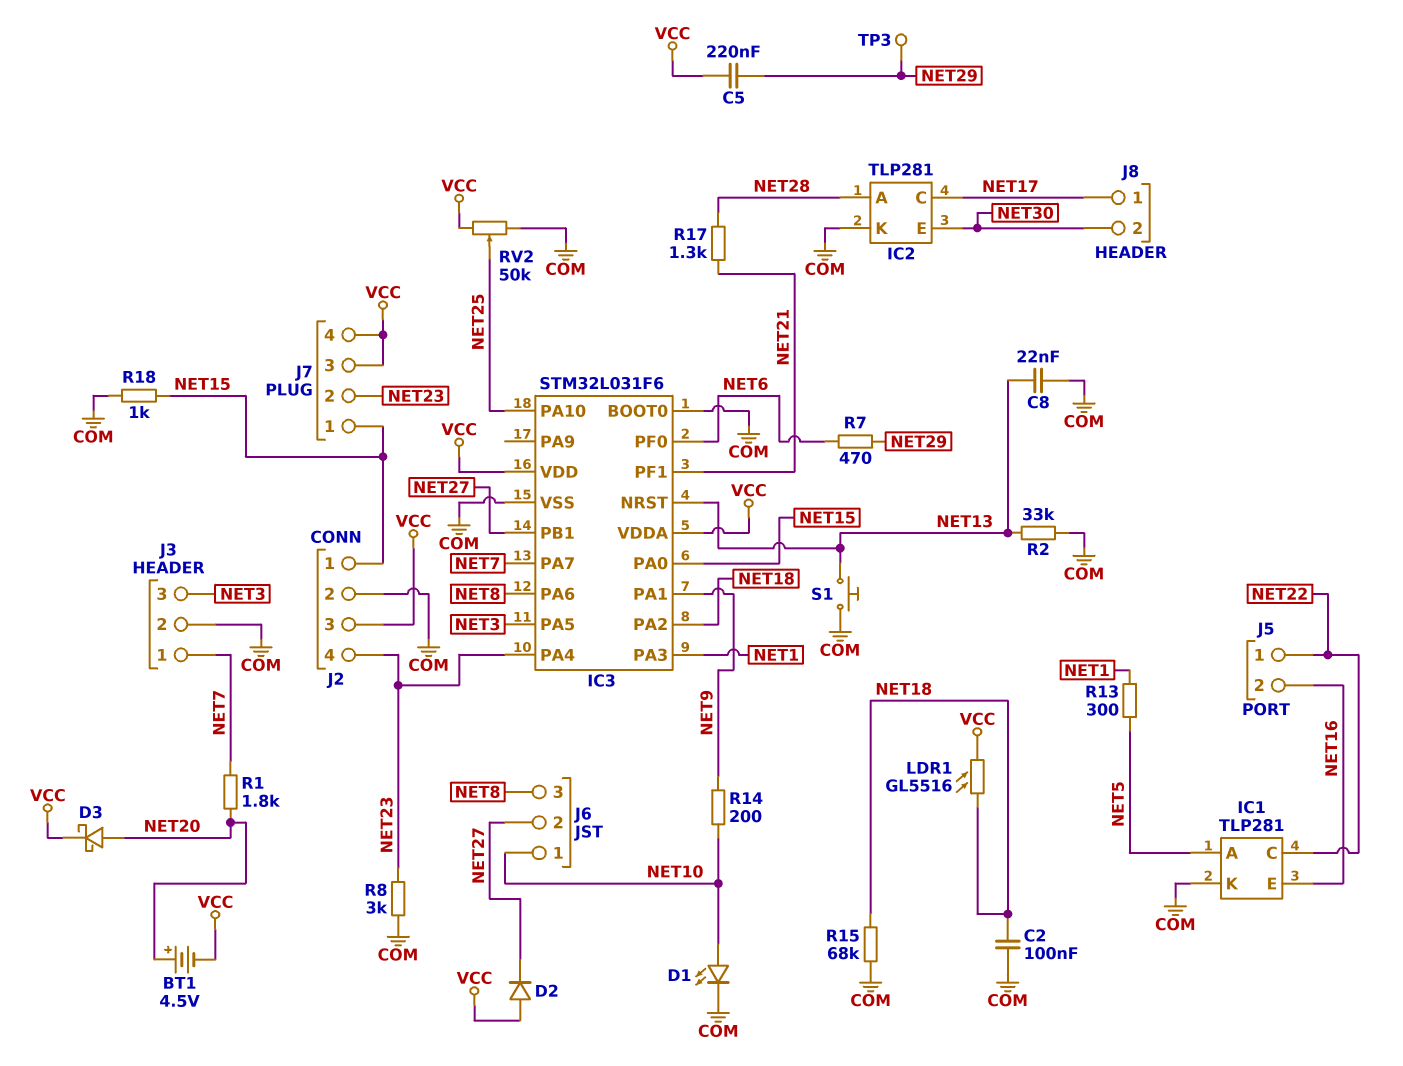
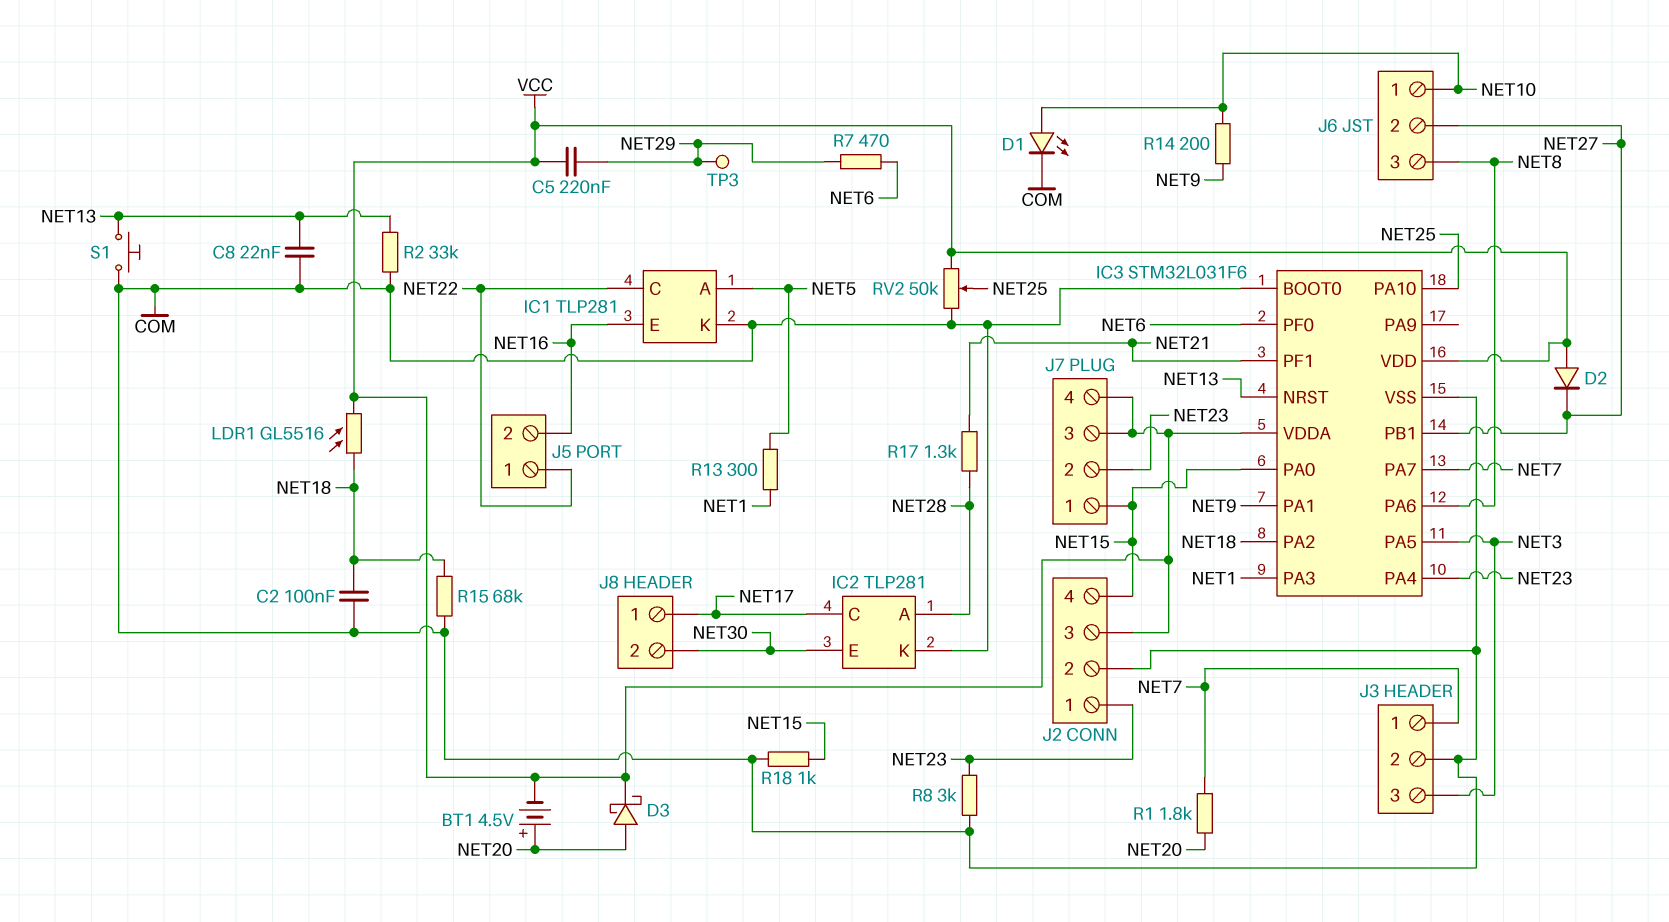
J2 pin 1: NET15 -> NET23
J2 pin 4: NET23 -> NET15

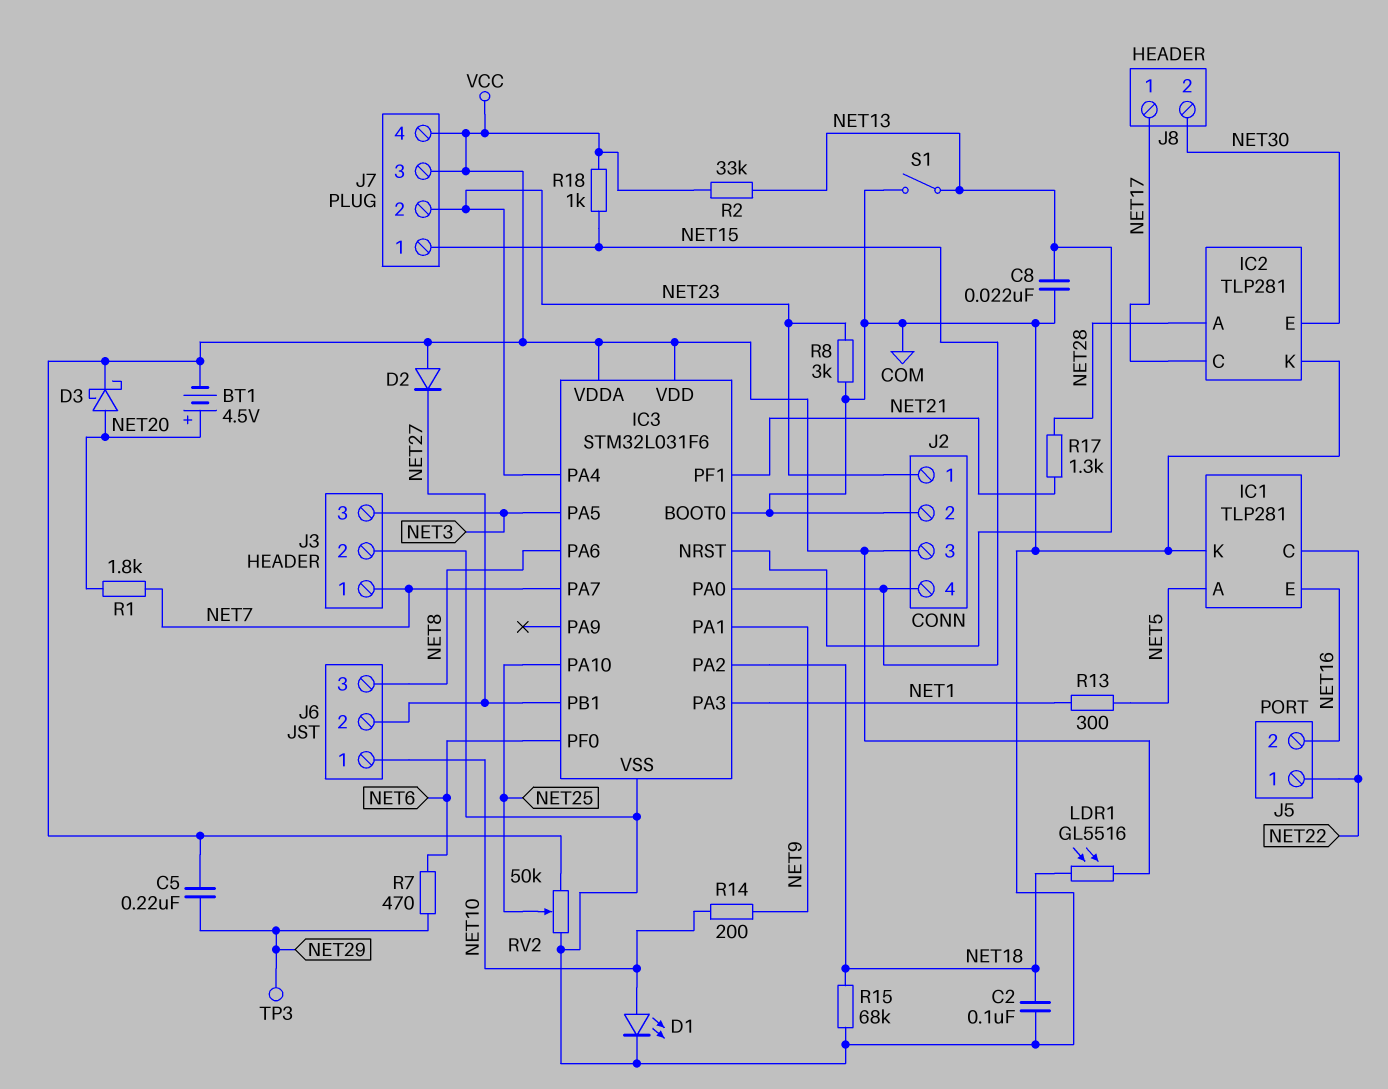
R2: 33k (COM, NET13) -> 33k (NET13, VCC)
R18: 1k (COM, NET15) -> 1k (NET15, VCC)
S1: button (COM, NET13) -> switch (COM, NET13)

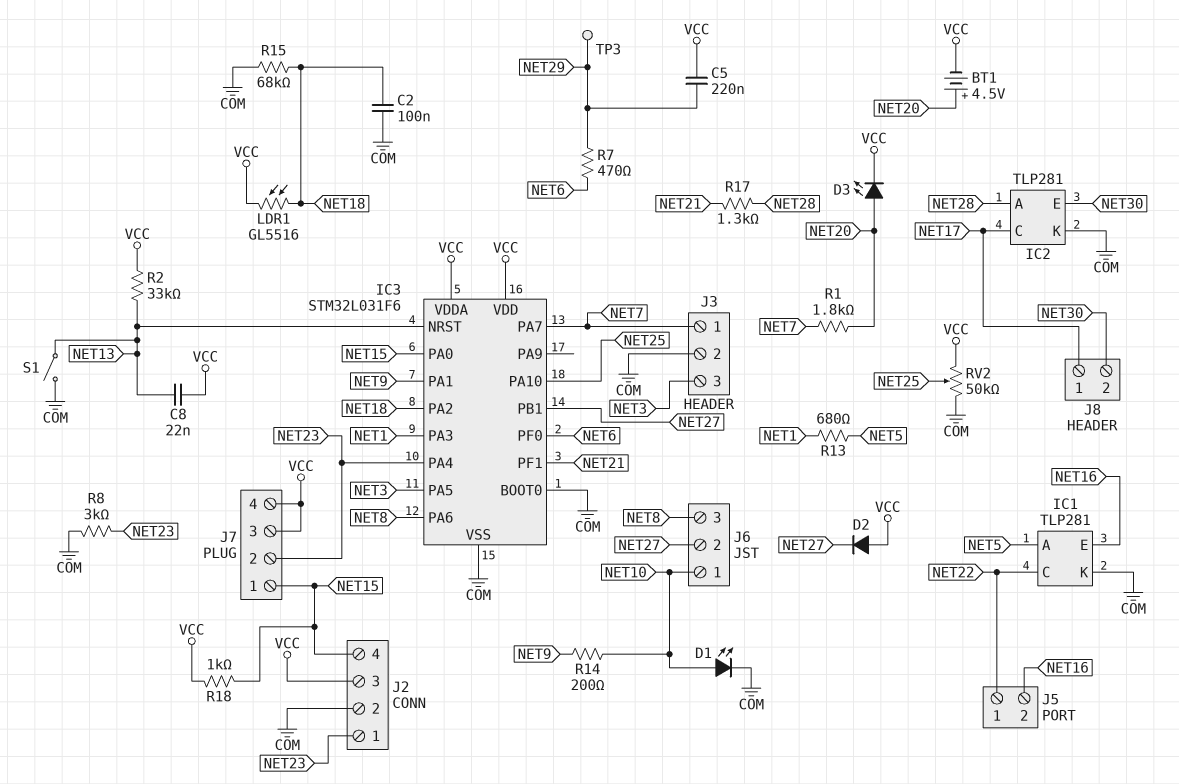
C8: 22nF (COM, NET13) -> 22nF (NET13, VCC)
D3: schottky (A NET20, K VCC) -> LED (A NET20, K VCC)
R13: 300 (NET1, NET5) -> 680 (NET1, NET5)

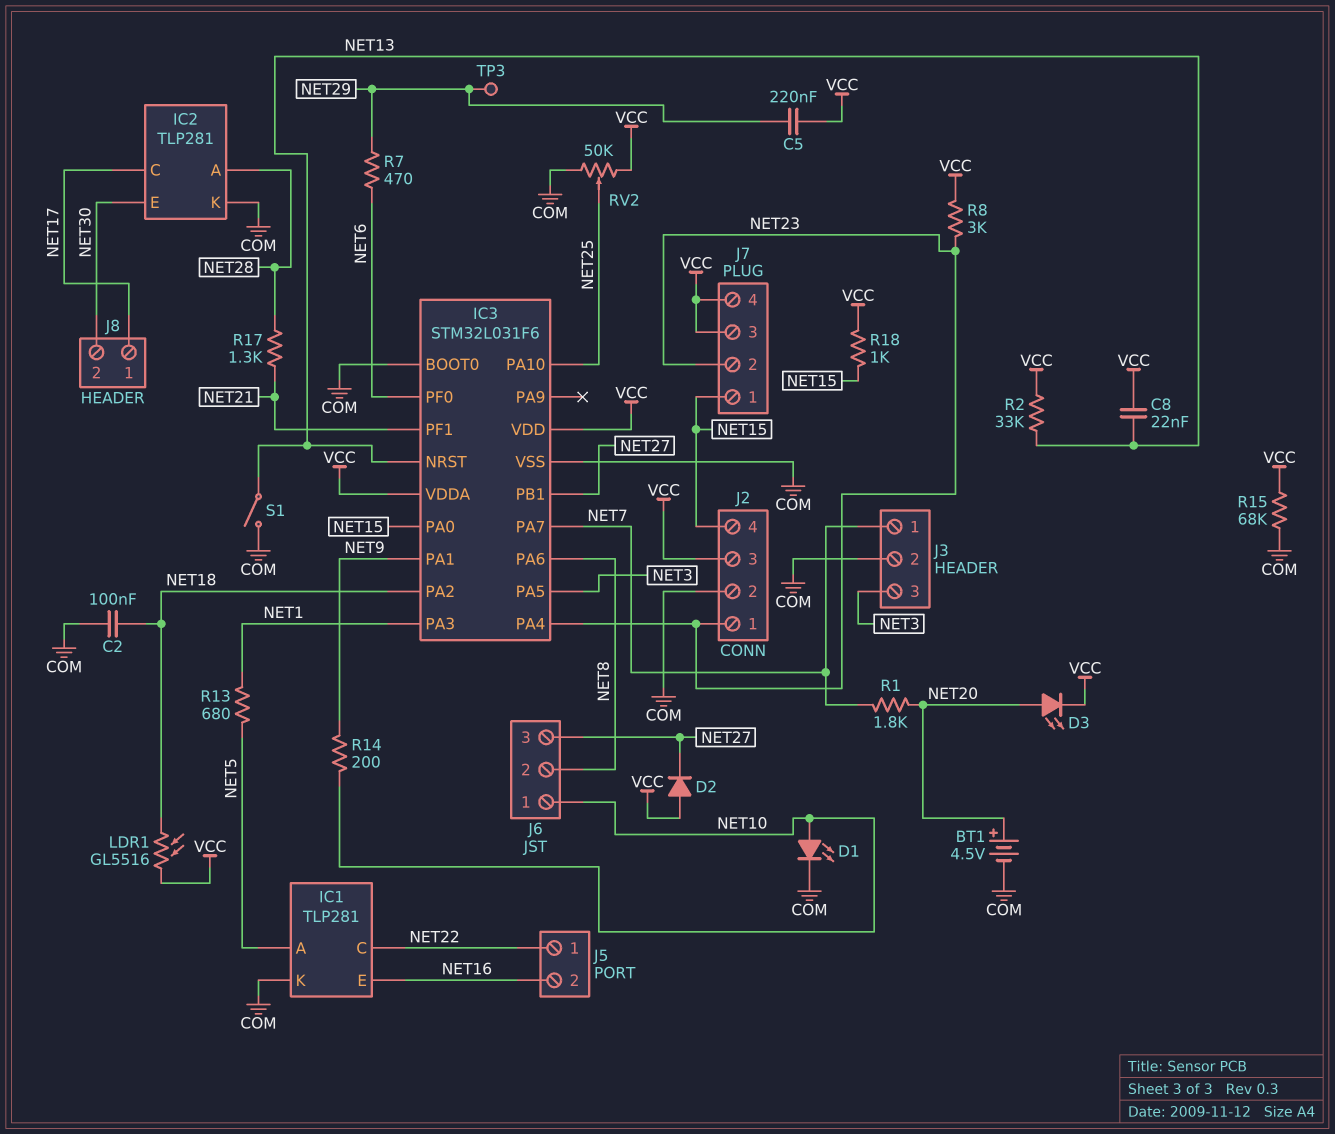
BT1: 4.5V (plus NET20, minus VCC) -> 4.5V (plus NET20, minus COM)
J6 pin 2: NET27 -> NET8
J6 pin 3: NET8 -> NET27
R8: 3k (COM, NET23) -> 3k (NET23, VCC)
R15: 68k (COM, NET18) -> 68k (COM, VCC)

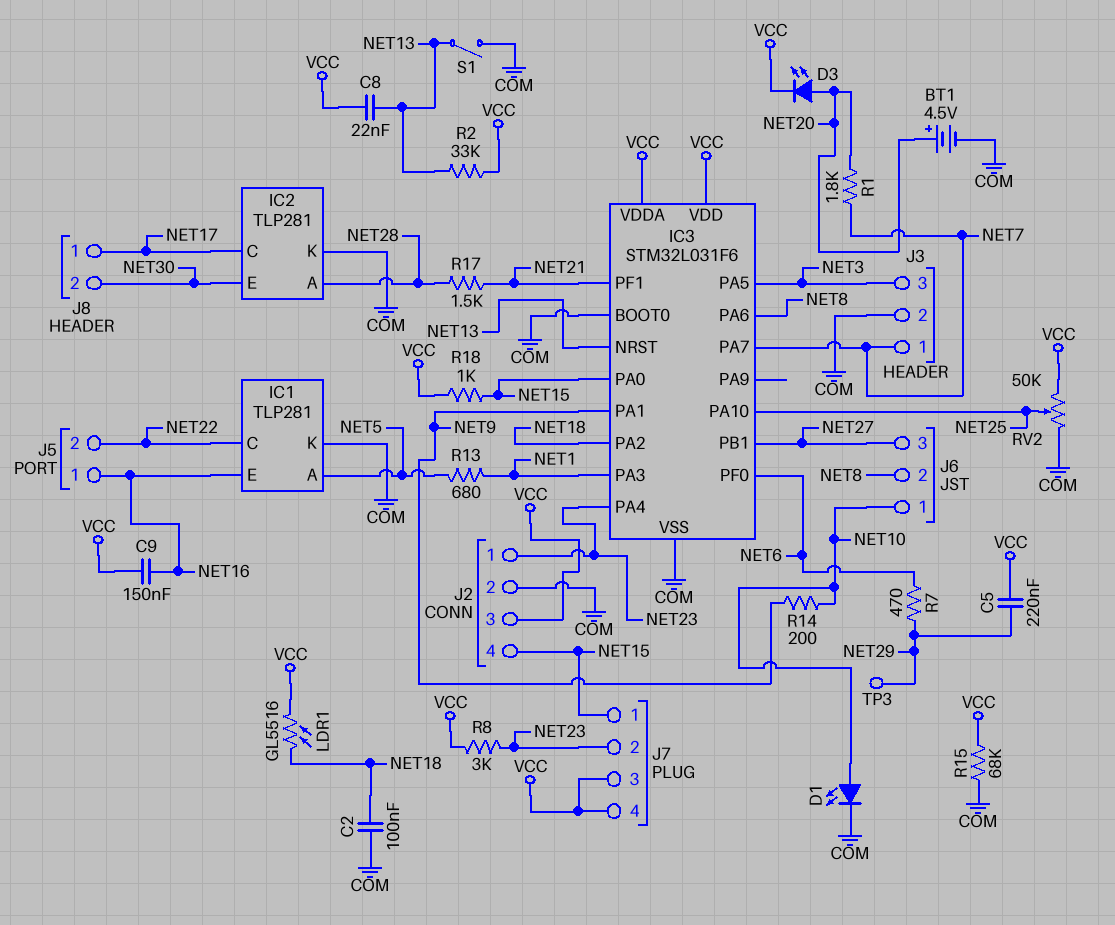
C9: none -> 150nF (NET16, VCC)
D2: diode (A VCC, K NET27) -> none
J5 pin 1: NET22 -> NET16
J5 pin 2: NET16 -> NET22
R17: 1.3k (NET21, NET28) -> 1.5k (NET21, NET28)

